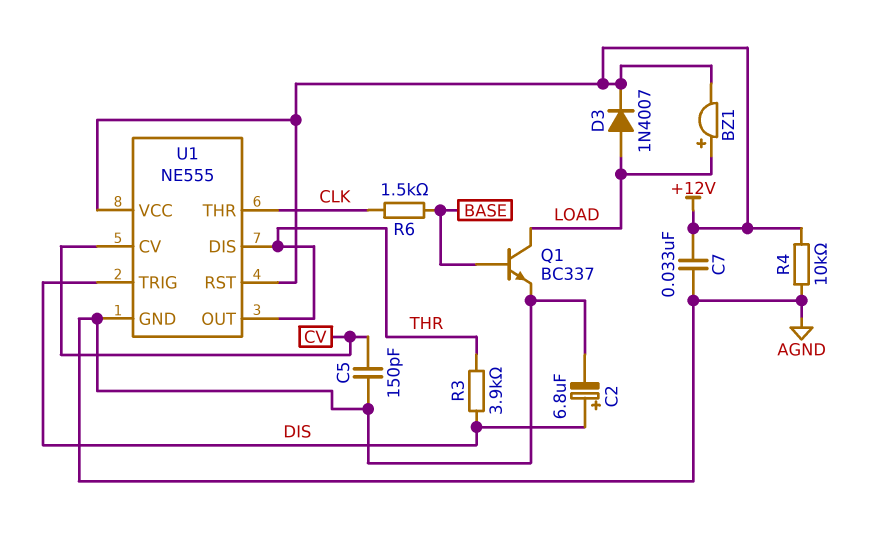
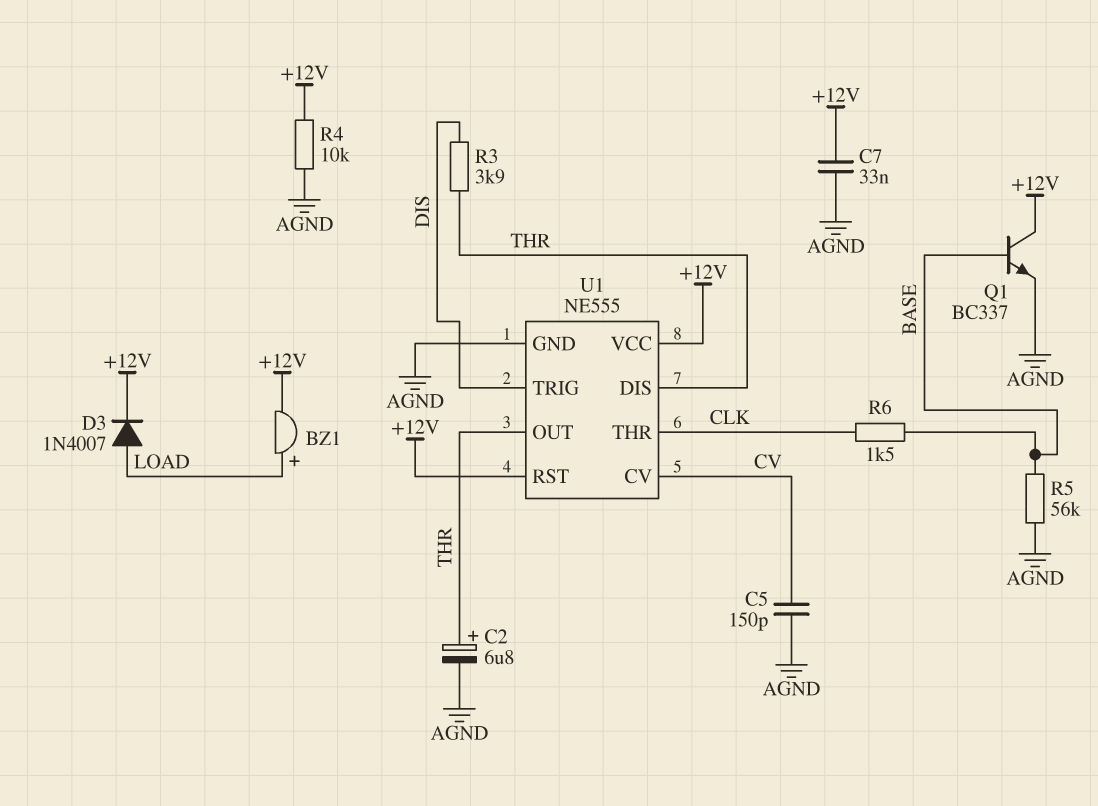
C2: 6.8uF (plus DIS, minus AGND) -> 6.8uF (plus THR, minus AGND)
Q1: NPN BC337 (B BASE, C LOAD, E AGND) -> NPN BC337 (B BASE, C +12V, E AGND)
R5: none -> 56k (AGND, BASE)

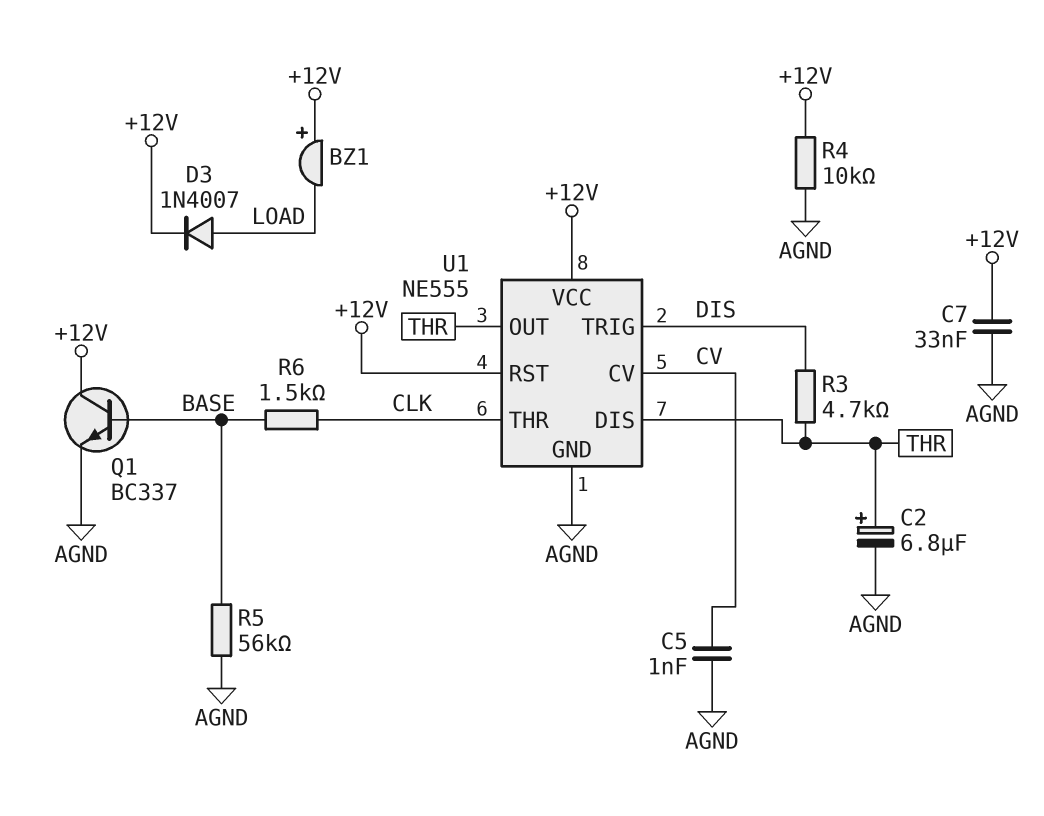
BZ1: buzzer (plus LOAD, minus +12V) -> buzzer (plus +12V, minus LOAD)
C5: 150pF (AGND, CV) -> 1nF (AGND, CV)
R3: 3.9k (DIS, THR) -> 4.7k (DIS, THR)

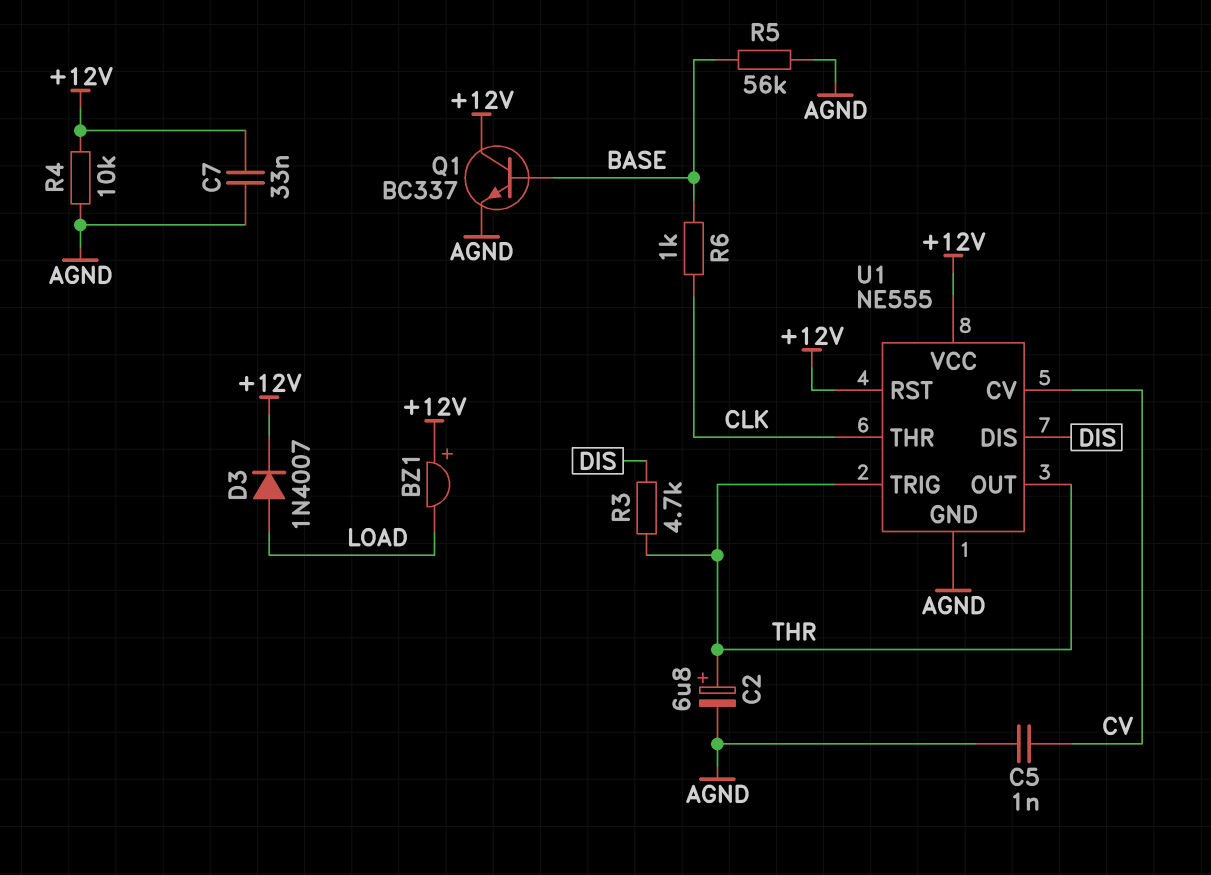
R6: 1.5k (BASE, CLK) -> 1k (BASE, CLK)
U1 pin DIS: THR -> DIS
U1 pin TRIG: DIS -> THR

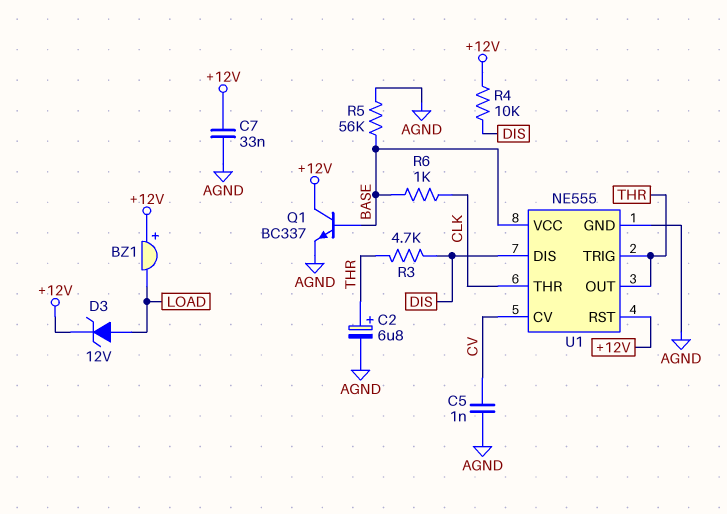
D3: diode 1N4007 (A LOAD, K +12V) -> zener 12V (A LOAD, K +12V)
R4: 10k (+12V, AGND) -> 10k (+12V, DIS)
U1 pin VCC: +12V -> BASE

